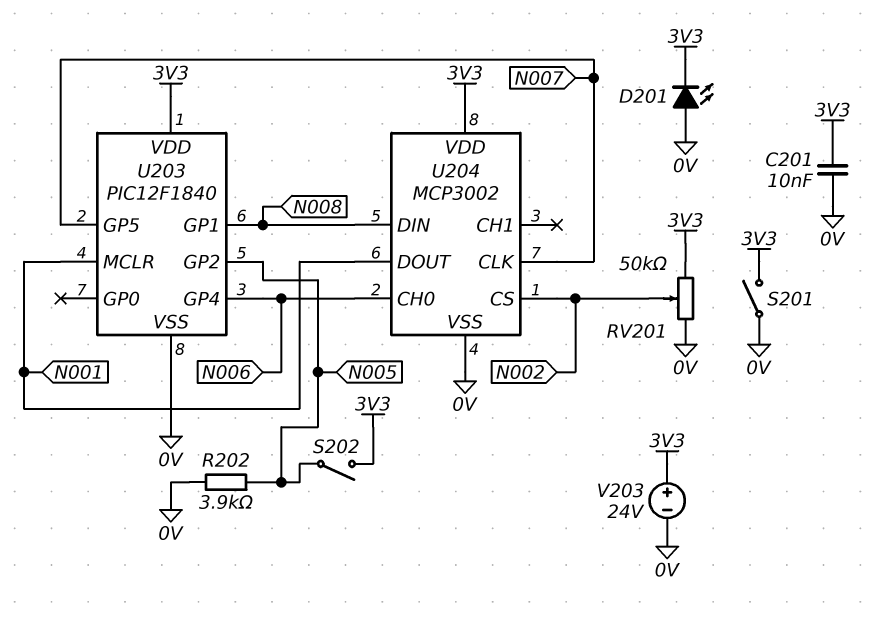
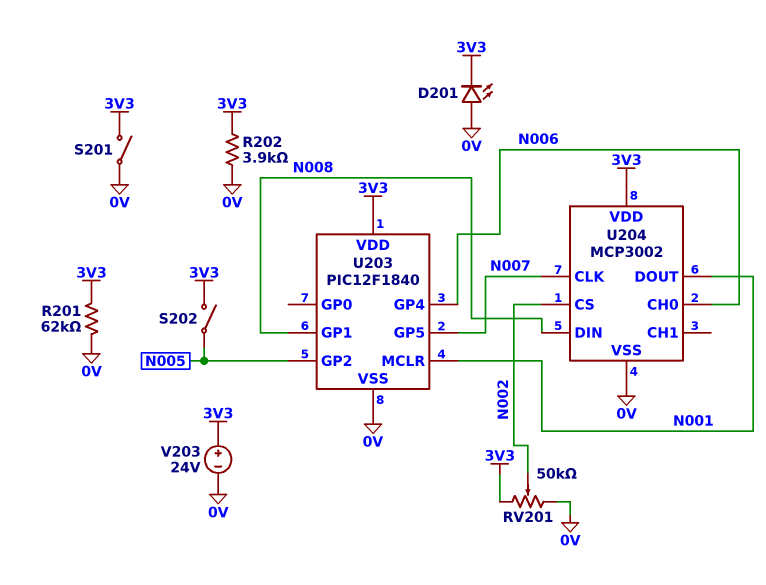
C201: 10nF (0V, 3V3) -> none
R201: none -> 62k (0V, 3V3)
R202: 3.9k (0V, N005) -> 3.9k (0V, 3V3)

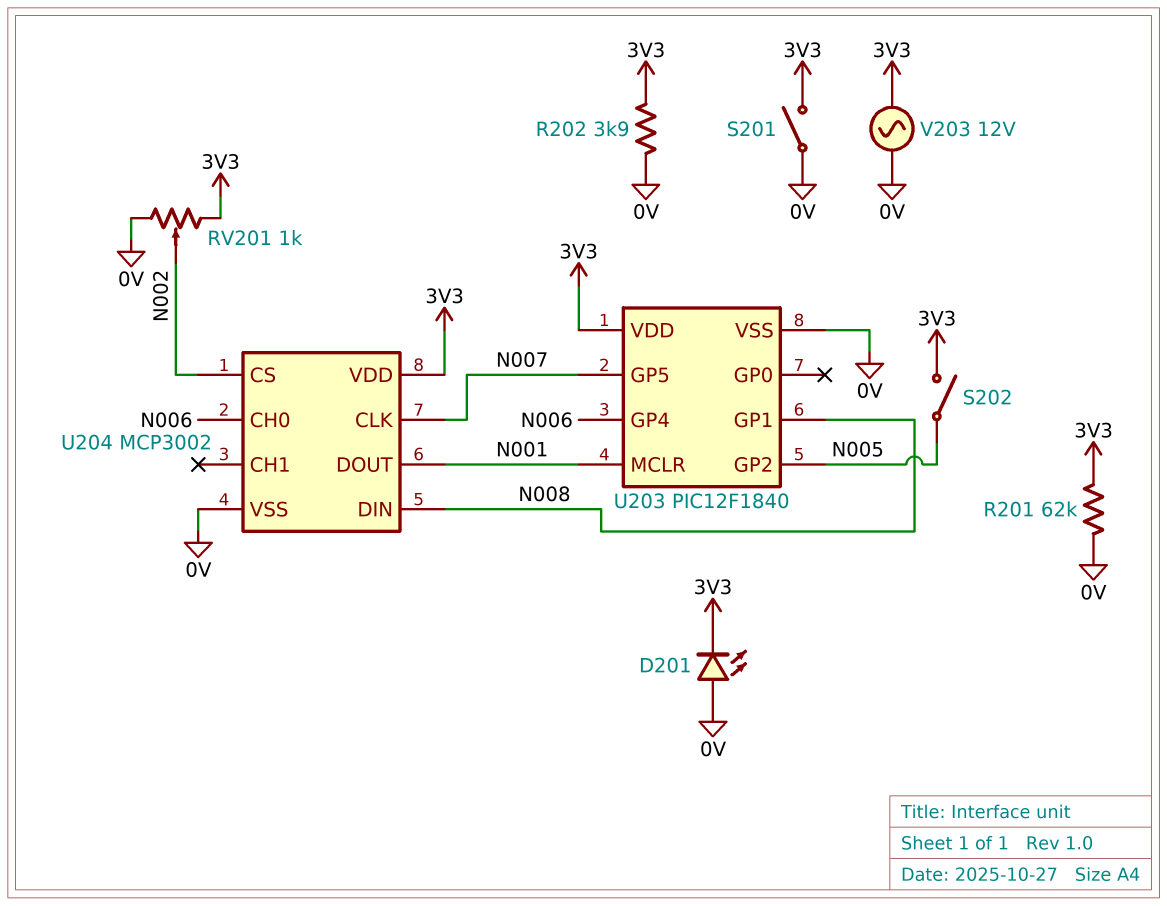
RV201: 50k (0V, 3V3, wiper N002) -> 1k (0V, 3V3, wiper N002)
V203: 24V (plus 3V3, minus 0V) -> AC 12V (0V, 3V3)

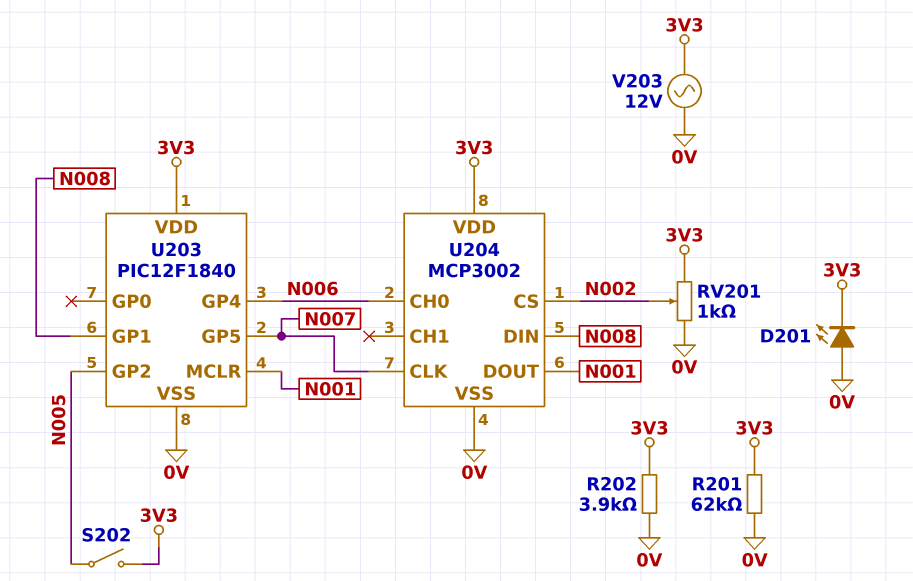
S201: switch (0V, 3V3) -> none

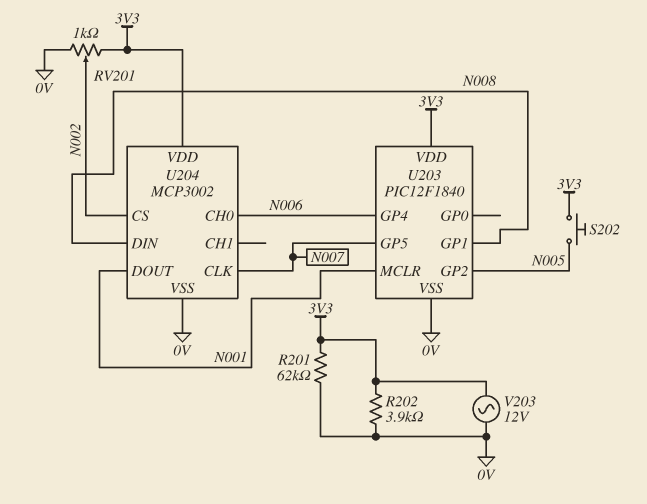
D201: LED (A 0V, K 3V3) -> none
S202: switch (3V3, N005) -> button (3V3, N005)

